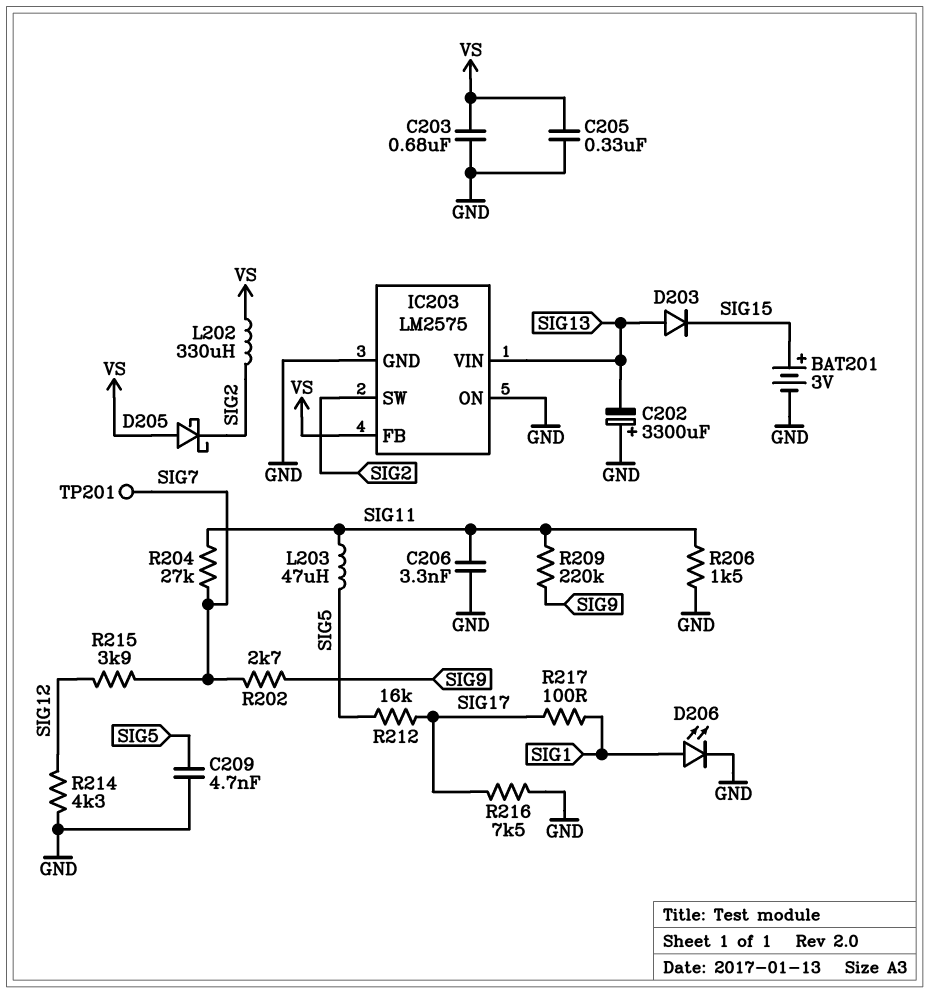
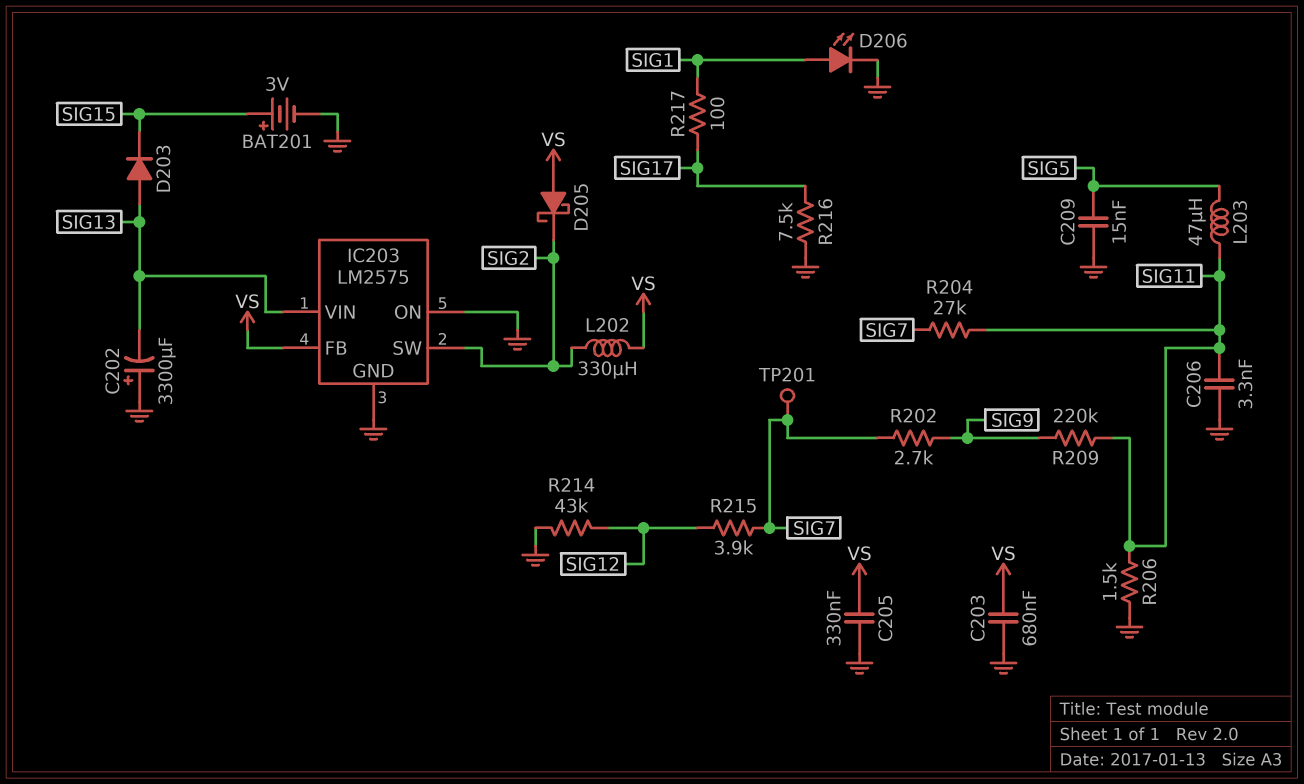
C209: 4.7nF (GND, SIG5) -> 15nF (GND, SIG5)
R212: 16k (SIG5, SIG17) -> none
R214: 4.3k (GND, SIG12) -> 43k (GND, SIG12)

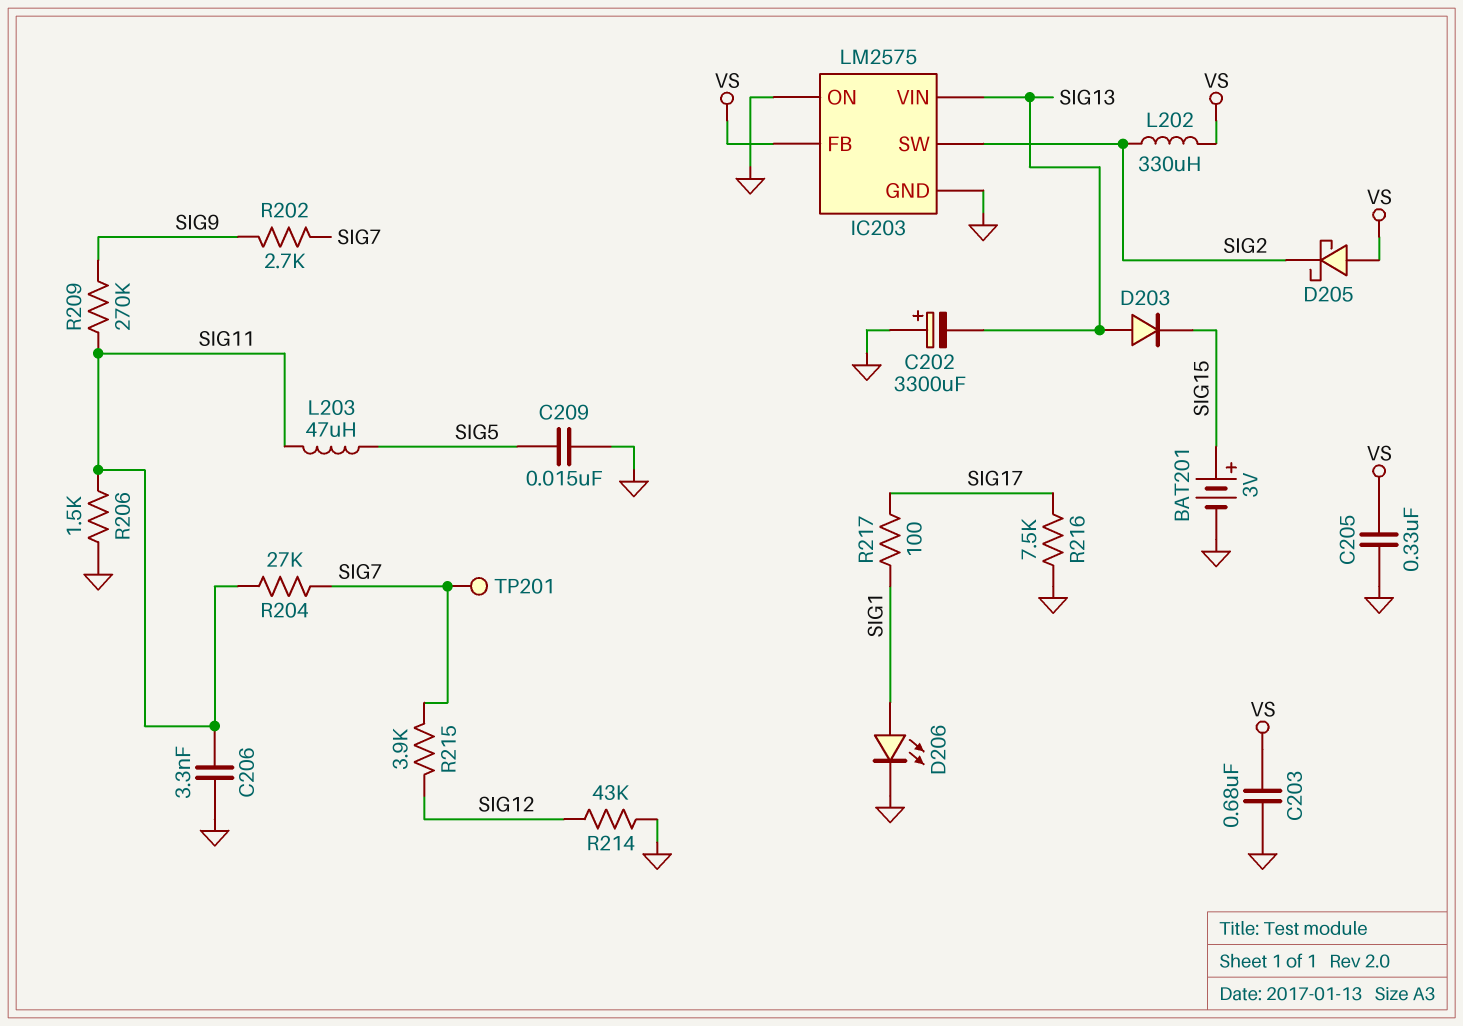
R209: 220k (SIG9, SIG11) -> 270k (SIG9, SIG11)

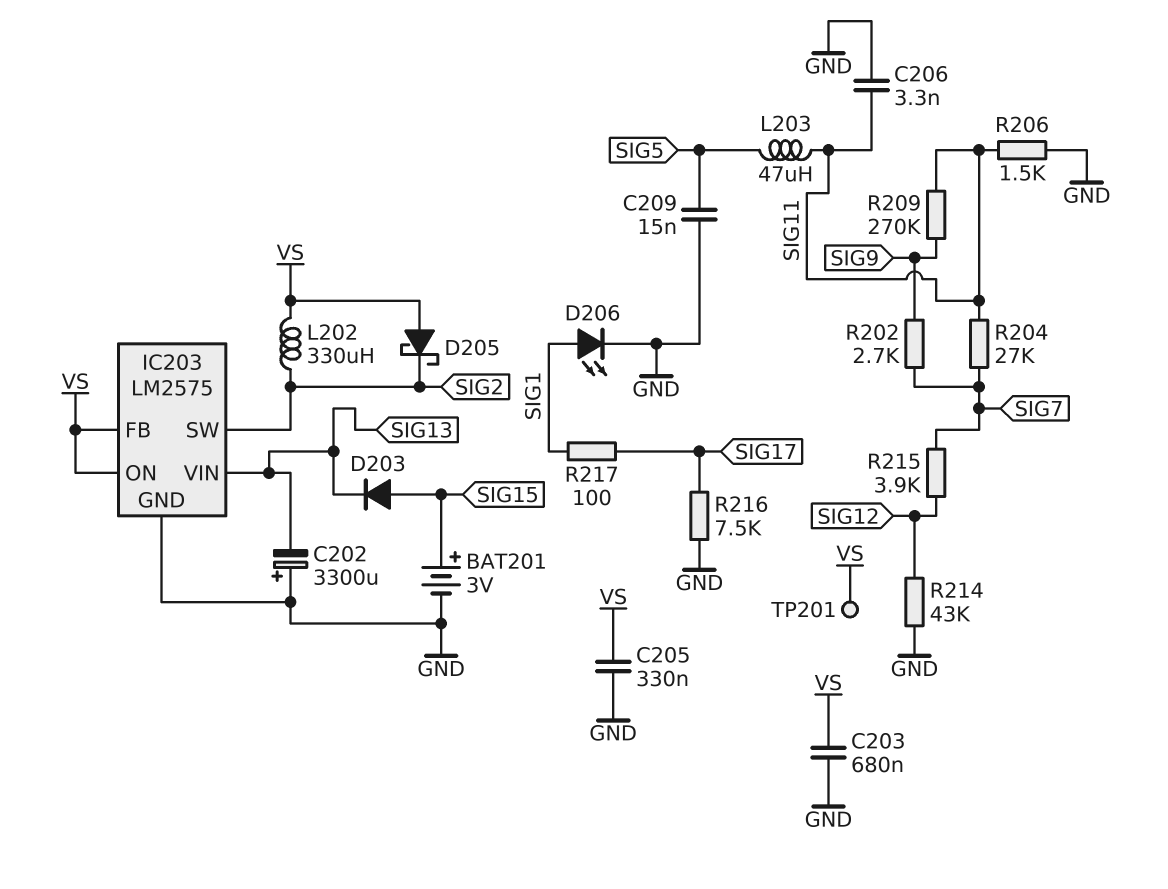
D203: diode (A SIG13, K SIG15) -> diode (A SIG15, K SIG13)
IC203 pin ON: GND -> VS
TP201: test point (SIG7) -> test point (VS)

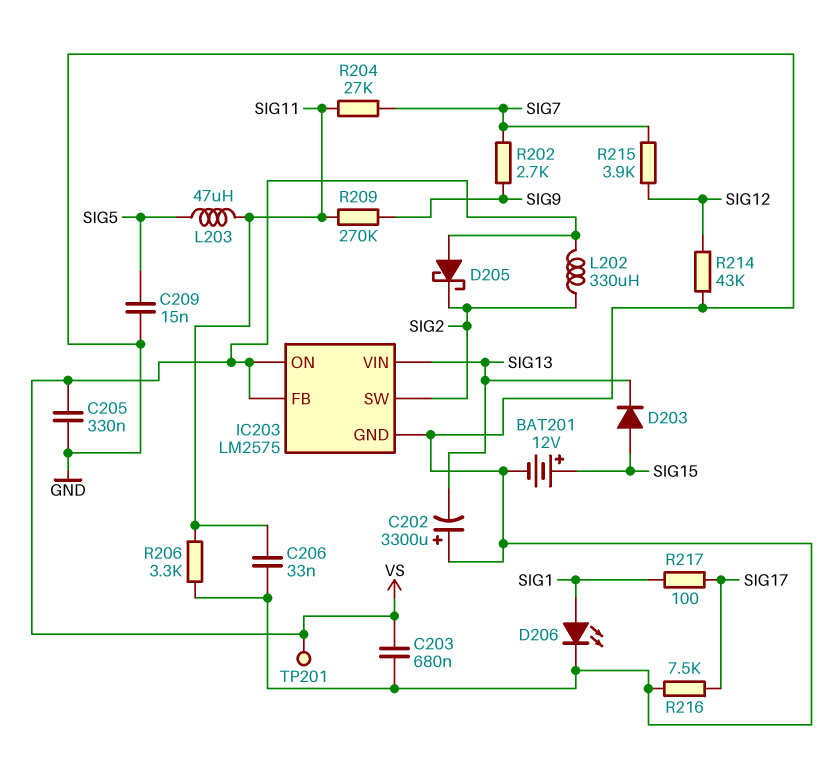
BAT201: 3V (plus SIG15, minus GND) -> 12V (plus SIG15, minus GND)
C206: 3.3nF (GND, SIG11) -> 33nF (GND, SIG11)
R206: 1.5k (GND, SIG11) -> 3.3k (GND, SIG11)

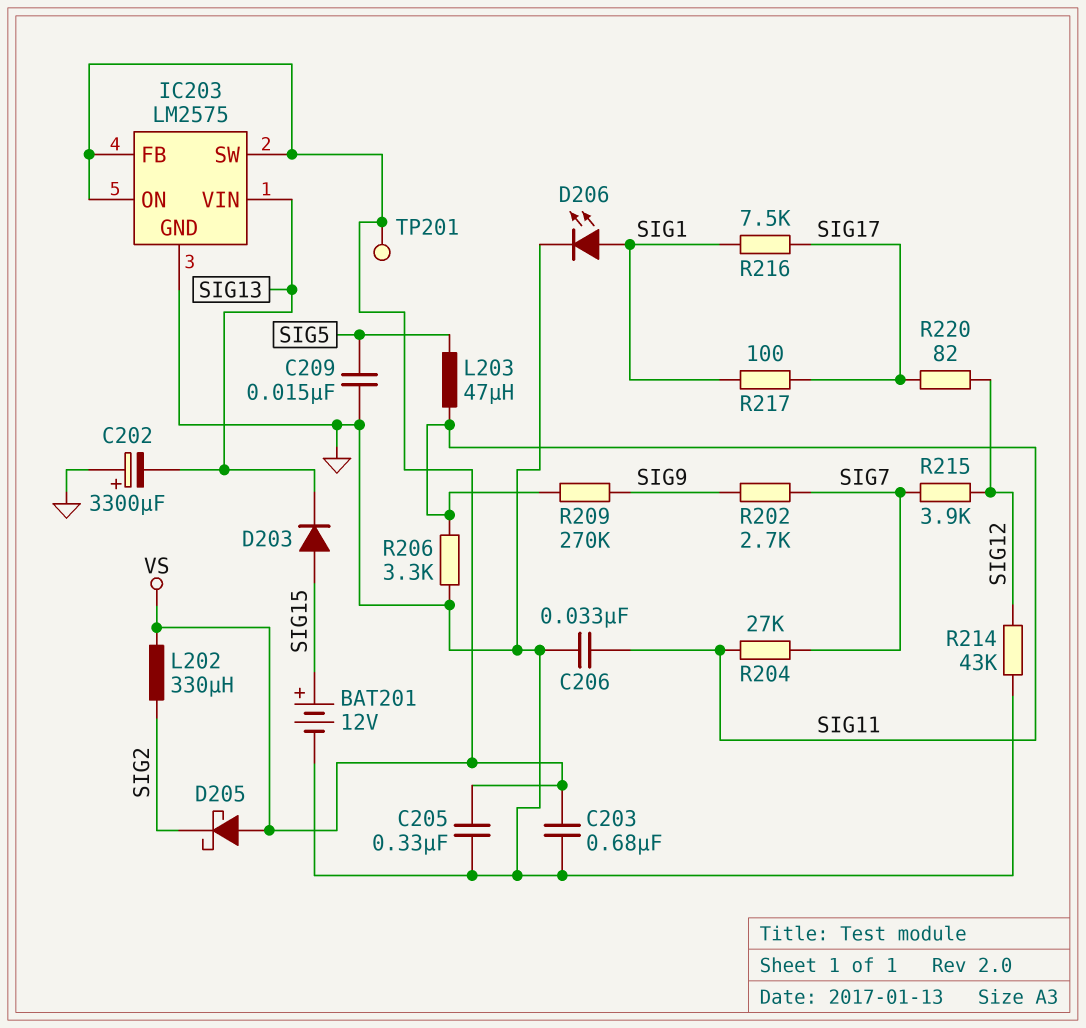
IC203 pin SW: SIG2 -> VS
R216: 7.5k (GND, SIG17) -> 7.5k (SIG1, SIG17)
R220: none -> 82 (SIG12, SIG17)

